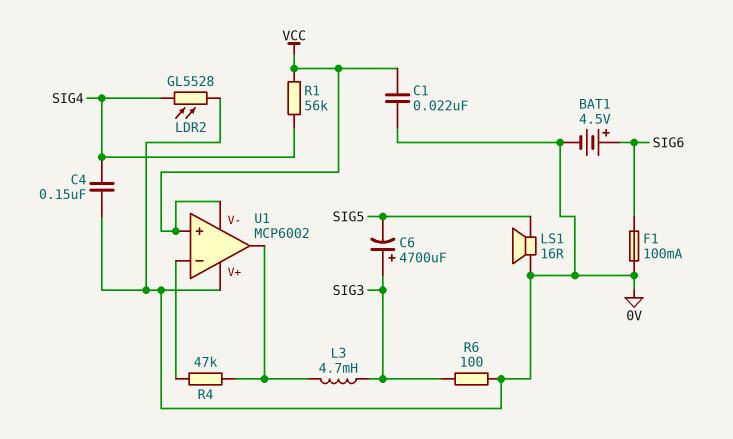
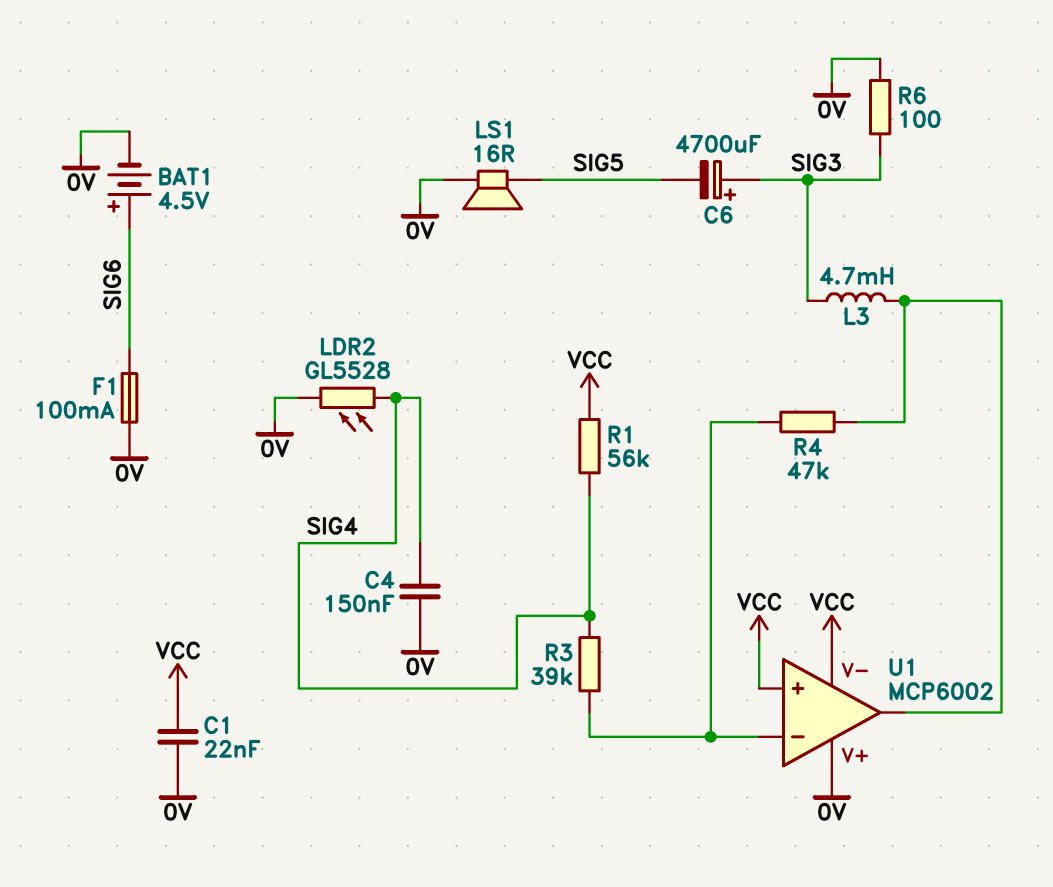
R3: none -> 39k (SIG4, U1/in-)

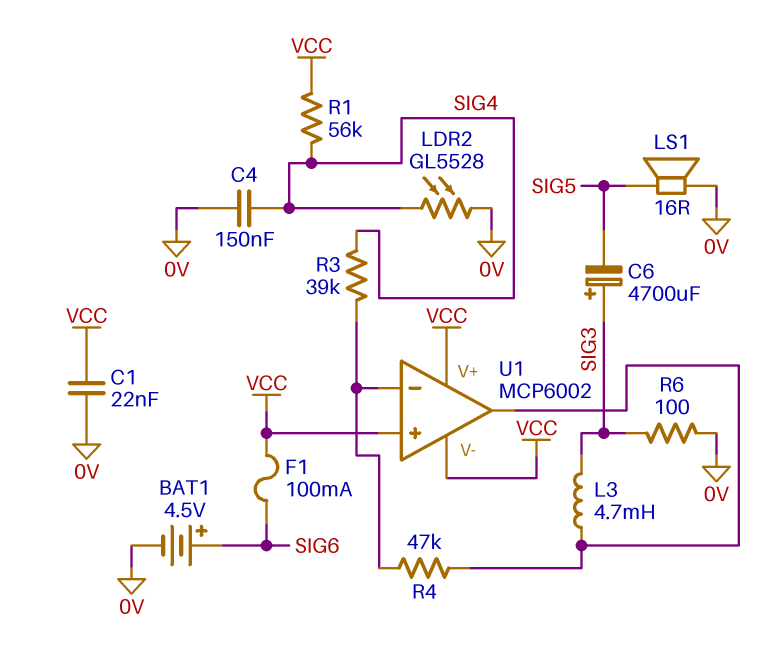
F1: 100mA (0V, SIG6) -> 100mA (SIG6, VCC)
U1 pin V+: 0V -> VCC

